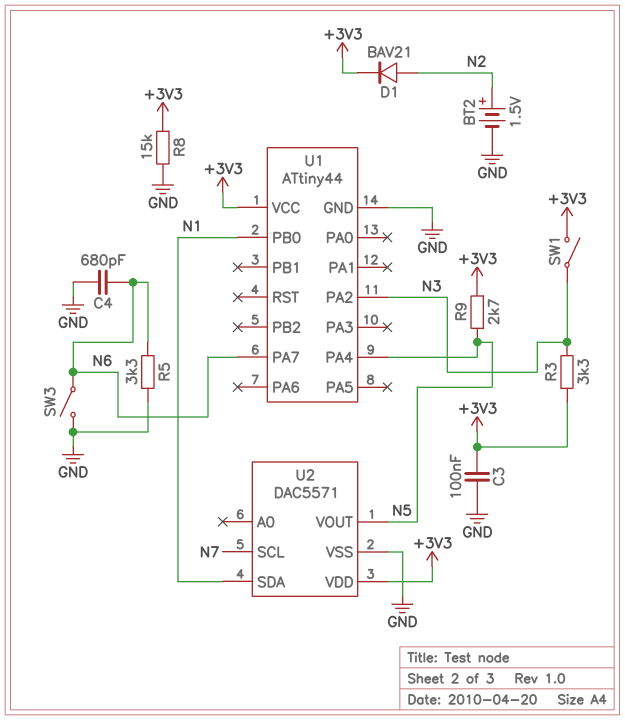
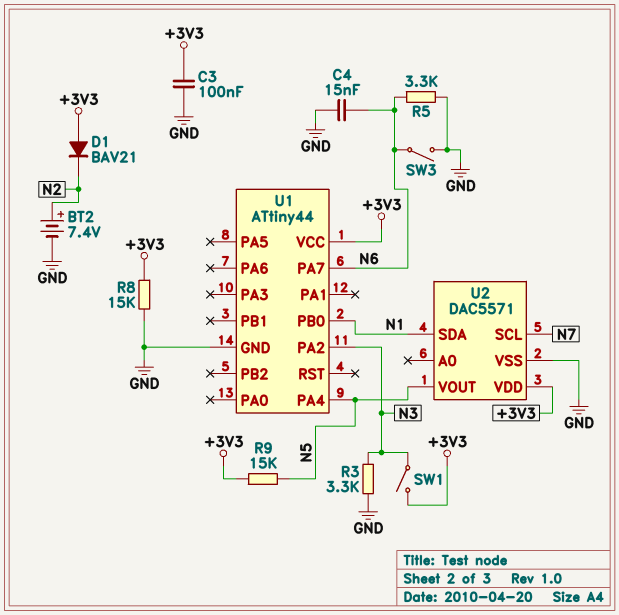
BT2: 1.5V (plus N2, minus GND) -> 7.4V (plus N2, minus GND)
C4: 680pF (GND, N6) -> 15nF (GND, N6)
D1: diode BAV21 (A N2, K +3V3) -> diode BAV21 (A +3V3, K N2)
R3: 3.3k (+3V3, N3) -> 3.3k (GND, N3)
R9: 2.7k (+3V3, N5) -> 15k (+3V3, N5)

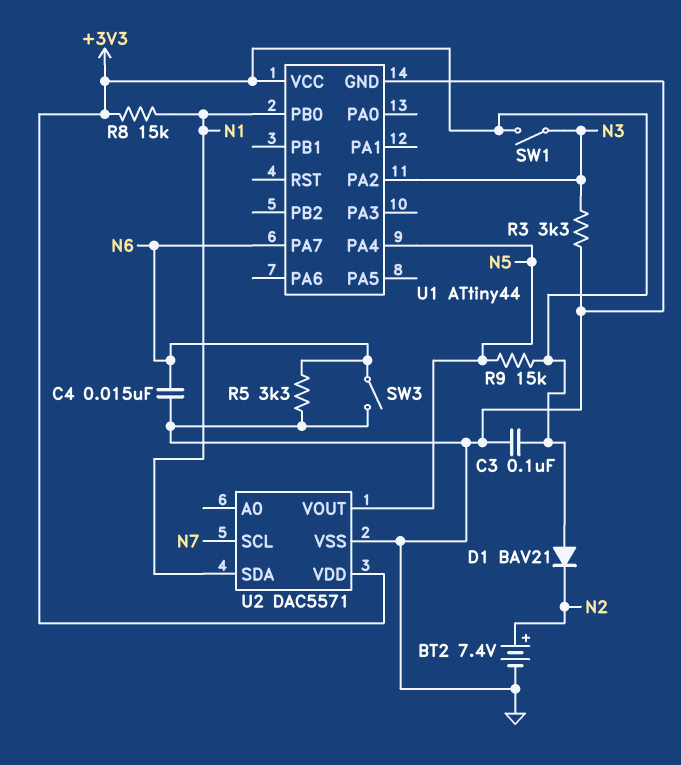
R8: 15k (+3V3, GND) -> 15k (+3V3, N1)

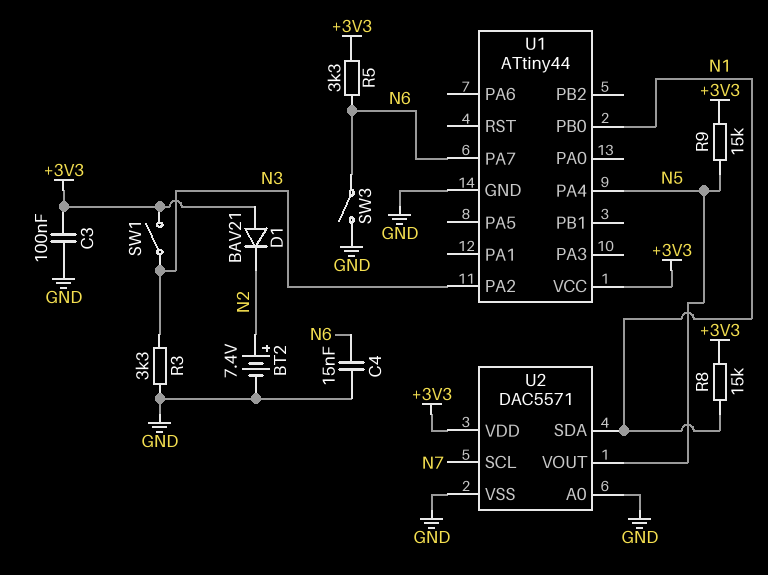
R5: 3.3k (GND, N6) -> 3.3k (+3V3, N6)
U2 pin A0: none -> GND

